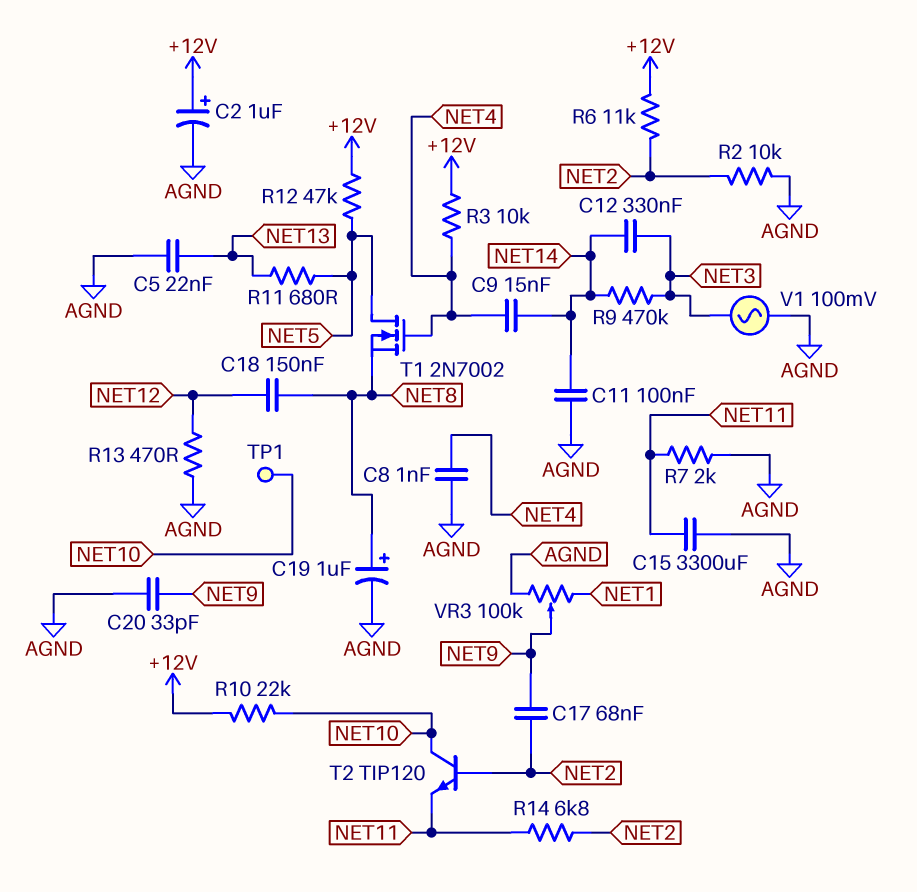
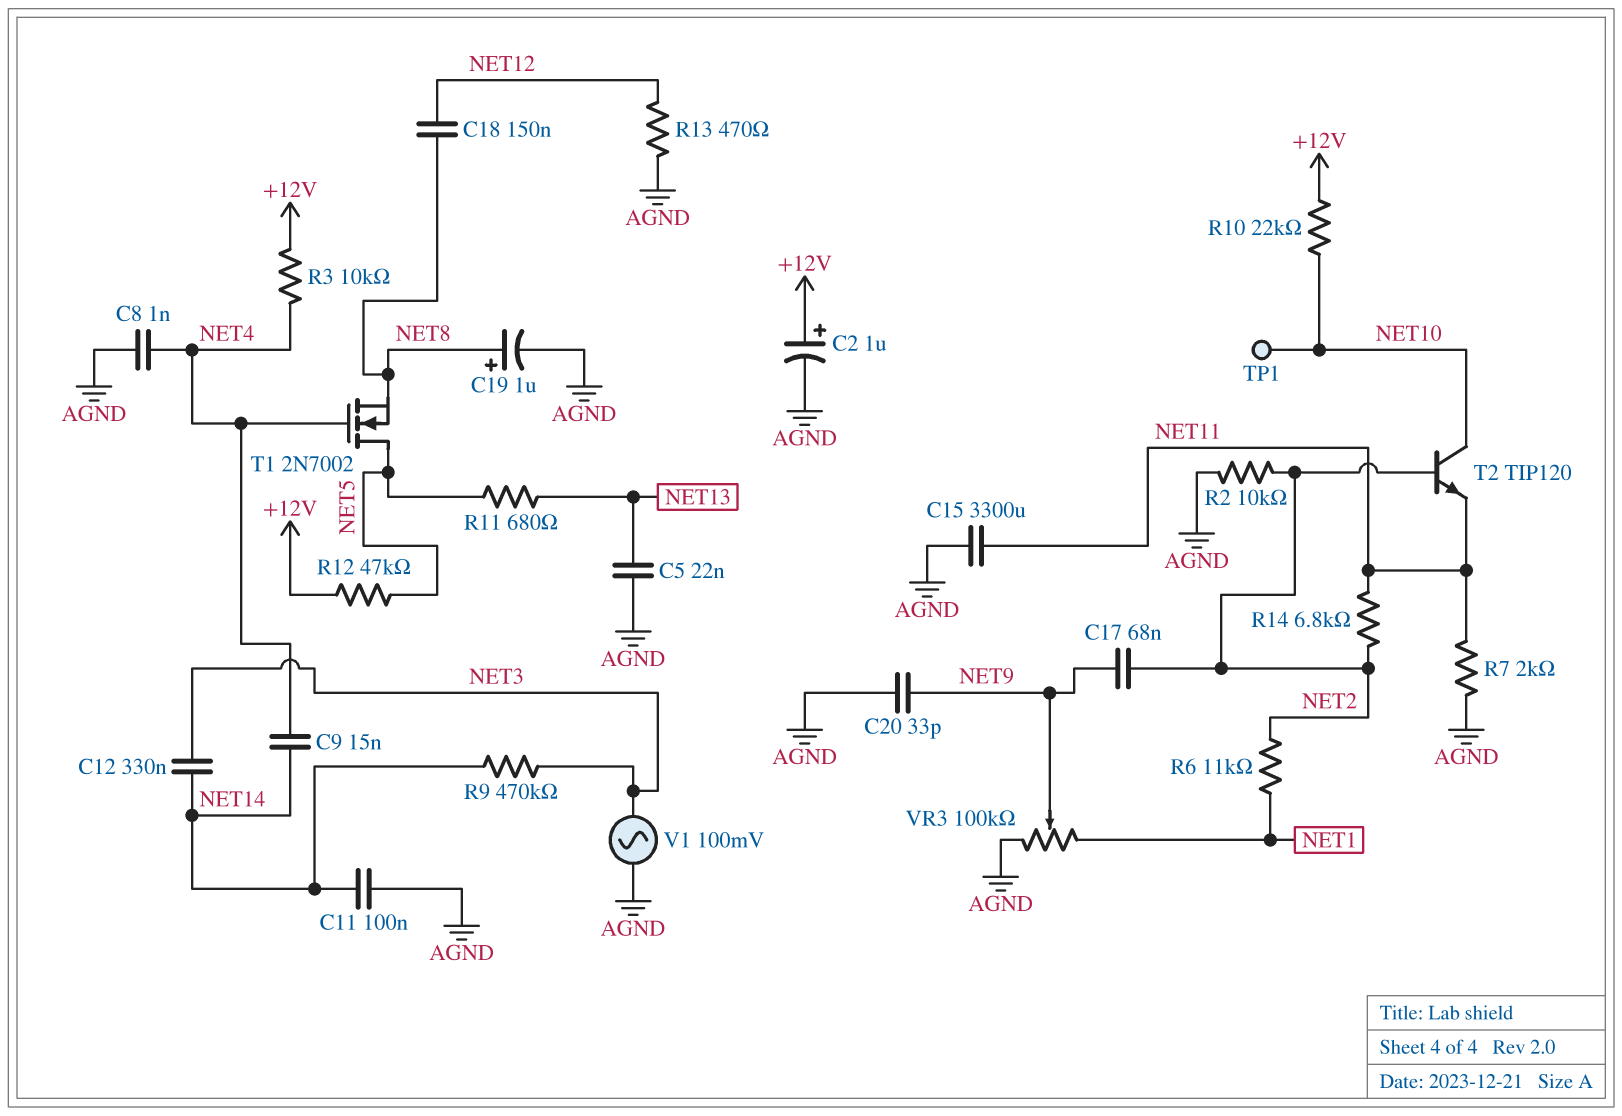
R6: 11k (+12V, NET2) -> 11k (NET1, NET2)

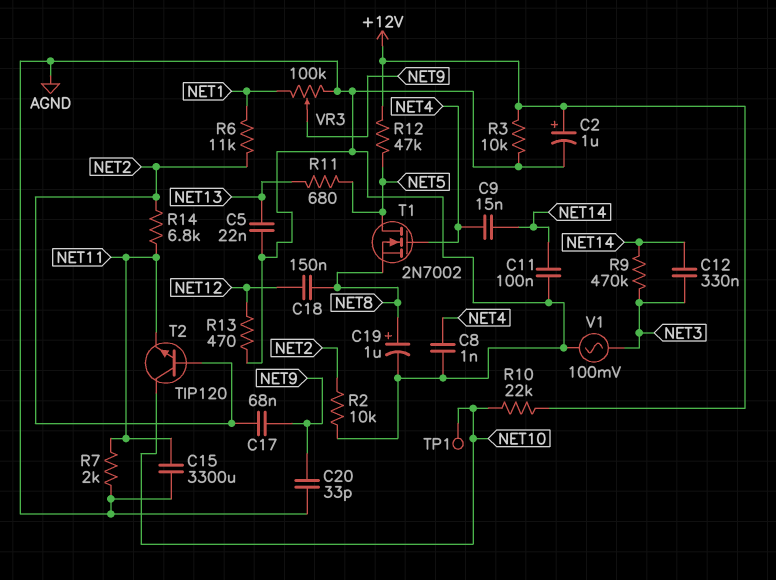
R3: 10k (+12V, NET4) -> 10k (+12V, AGND)

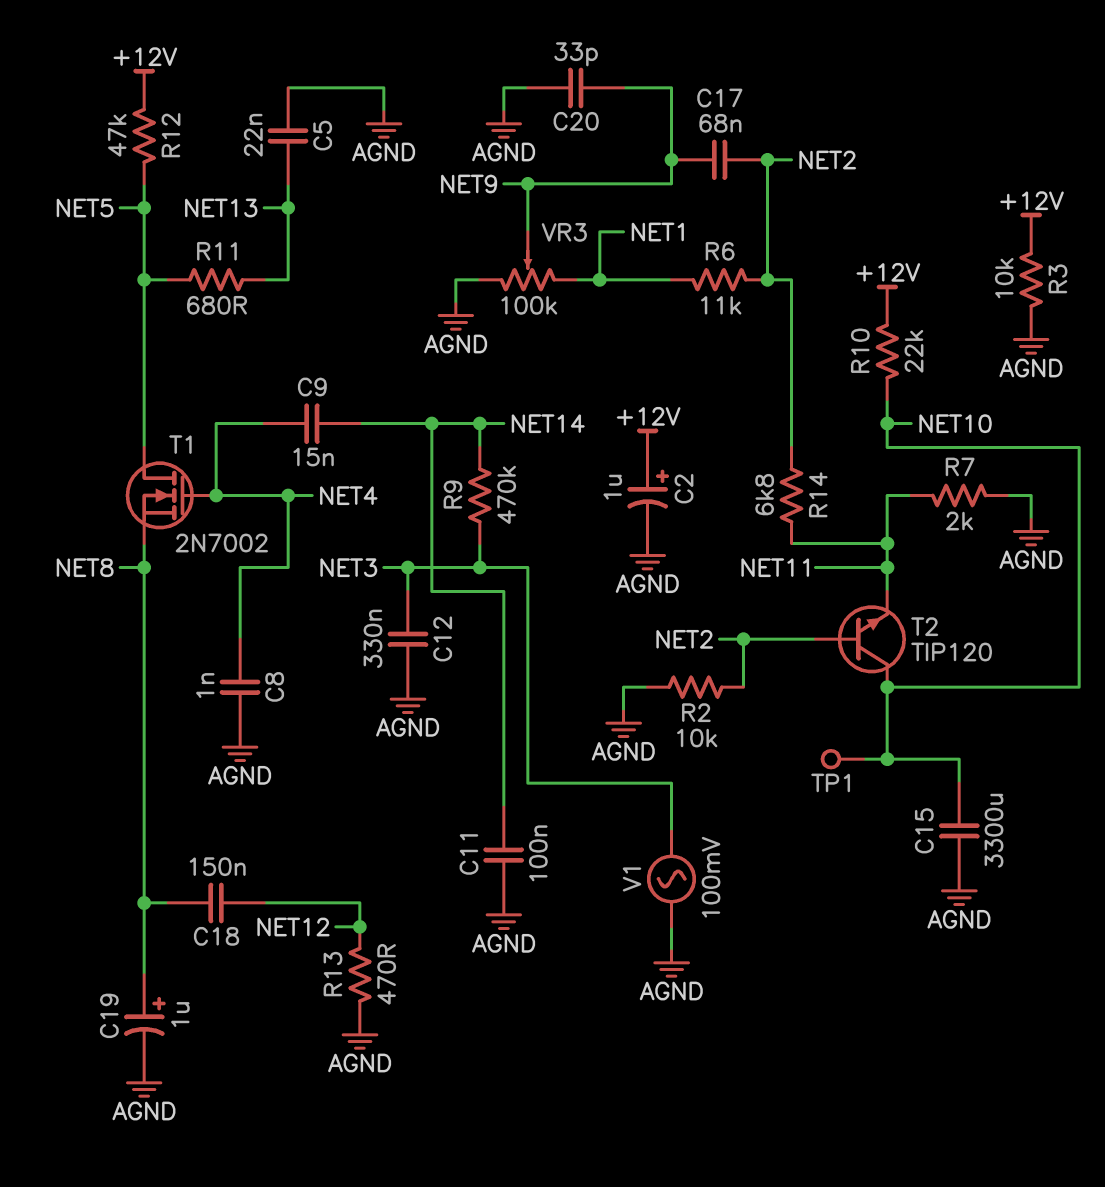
C12: 330nF (NET3, NET14) -> 330nF (AGND, NET3)
C15: 3300uF (AGND, NET11) -> 3300uF (AGND, NET10)

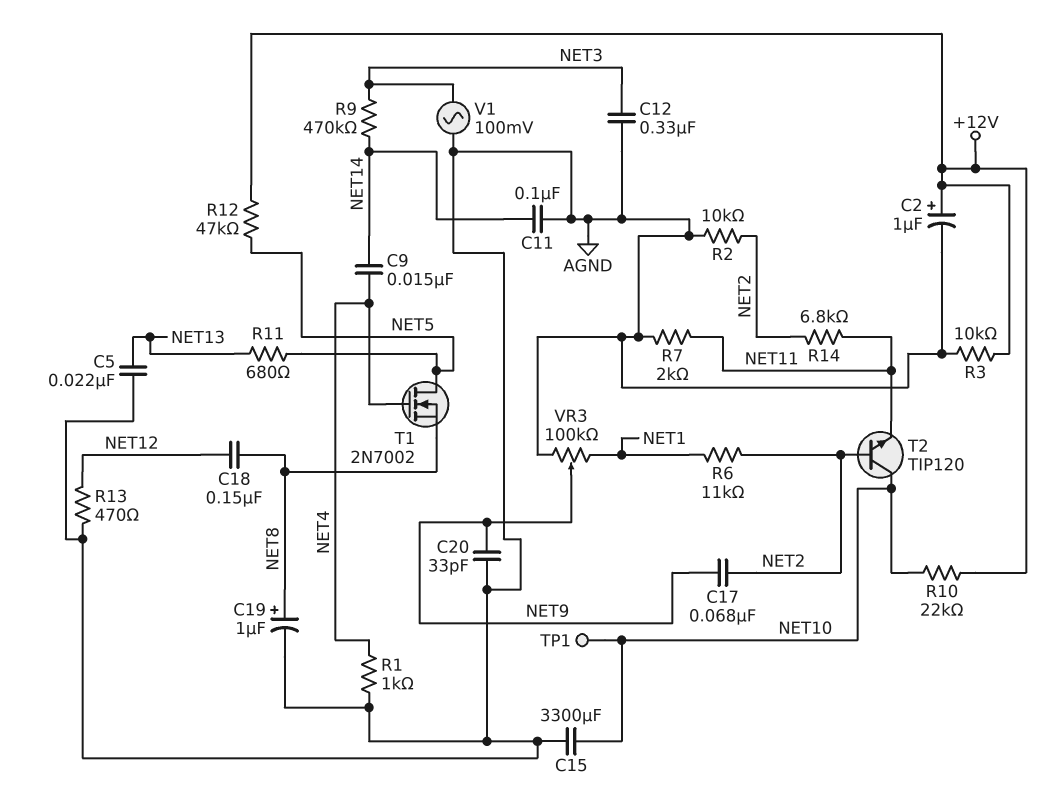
C8: 1nF (AGND, NET4) -> none
R1: none -> 1k (AGND, NET4)

